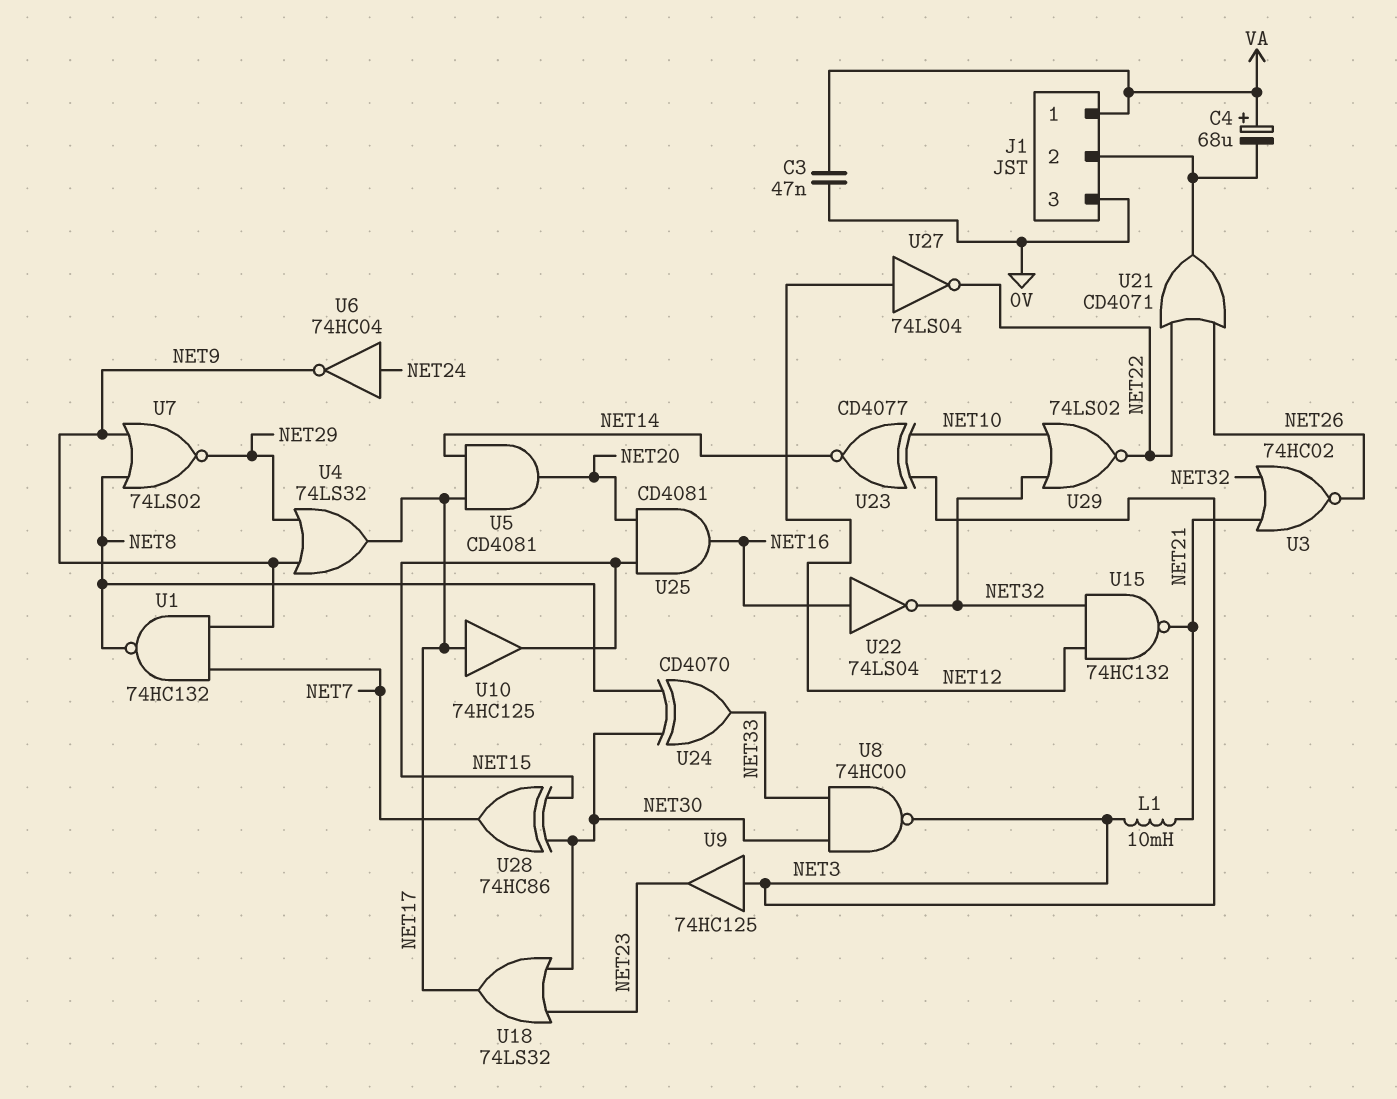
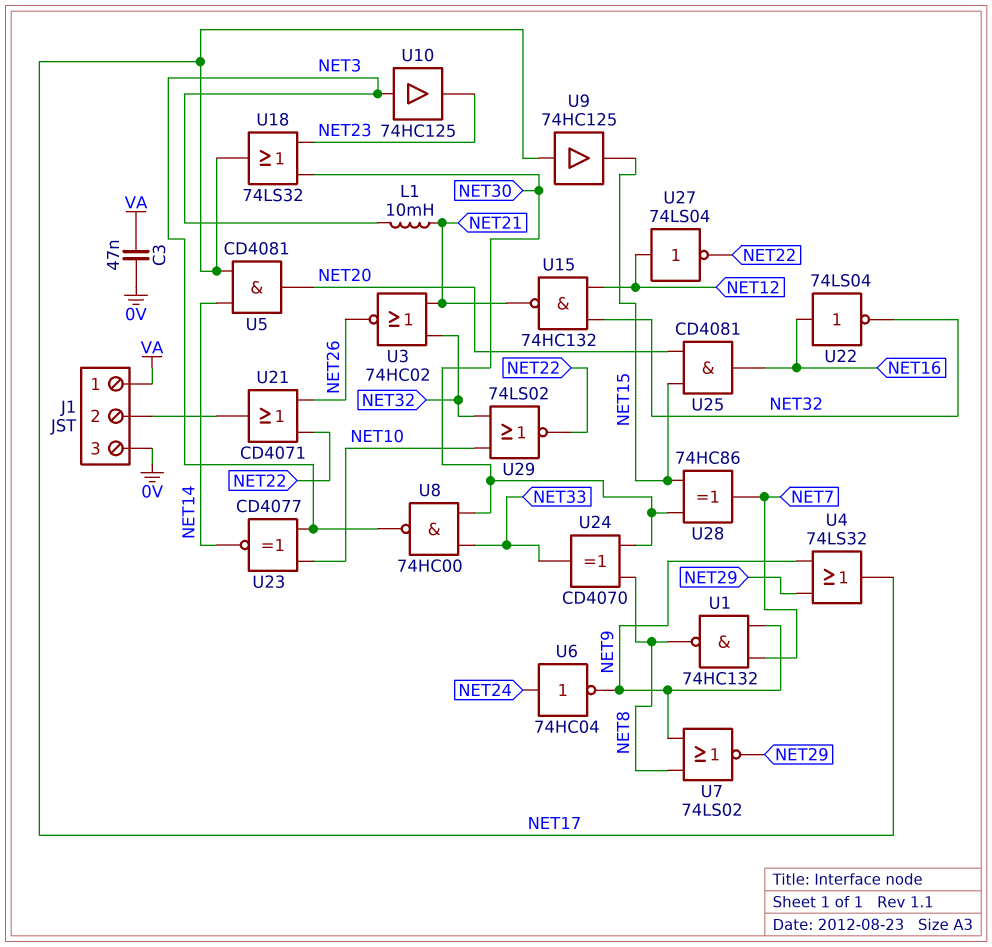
C4: 68uF (plus VA, minus J1/2) -> none
U9: buffer 74HC125 (in NET3, out NET23) -> buffer 74HC125 (in NET17, out NET15)
U10: buffer 74HC125 (in NET17, out NET15) -> buffer 74HC125 (in NET3, out NET23)

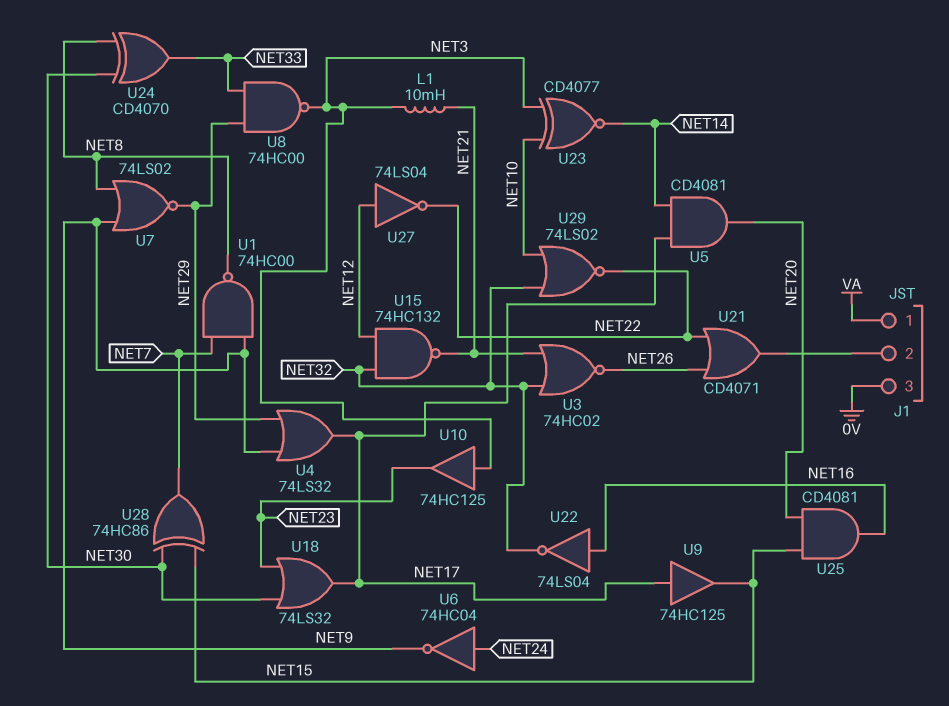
C3: 47nF (0V, VA) -> none
U1: NAND 74HC132 (in NET7, in NET9, out NET8) -> NAND 74HC00 (in NET7, in NET9, out NET8)
U8: NAND 74HC00 (in NET30, in NET33, out NET3) -> NAND 74HC00 (in NET29, in NET33, out NET3)

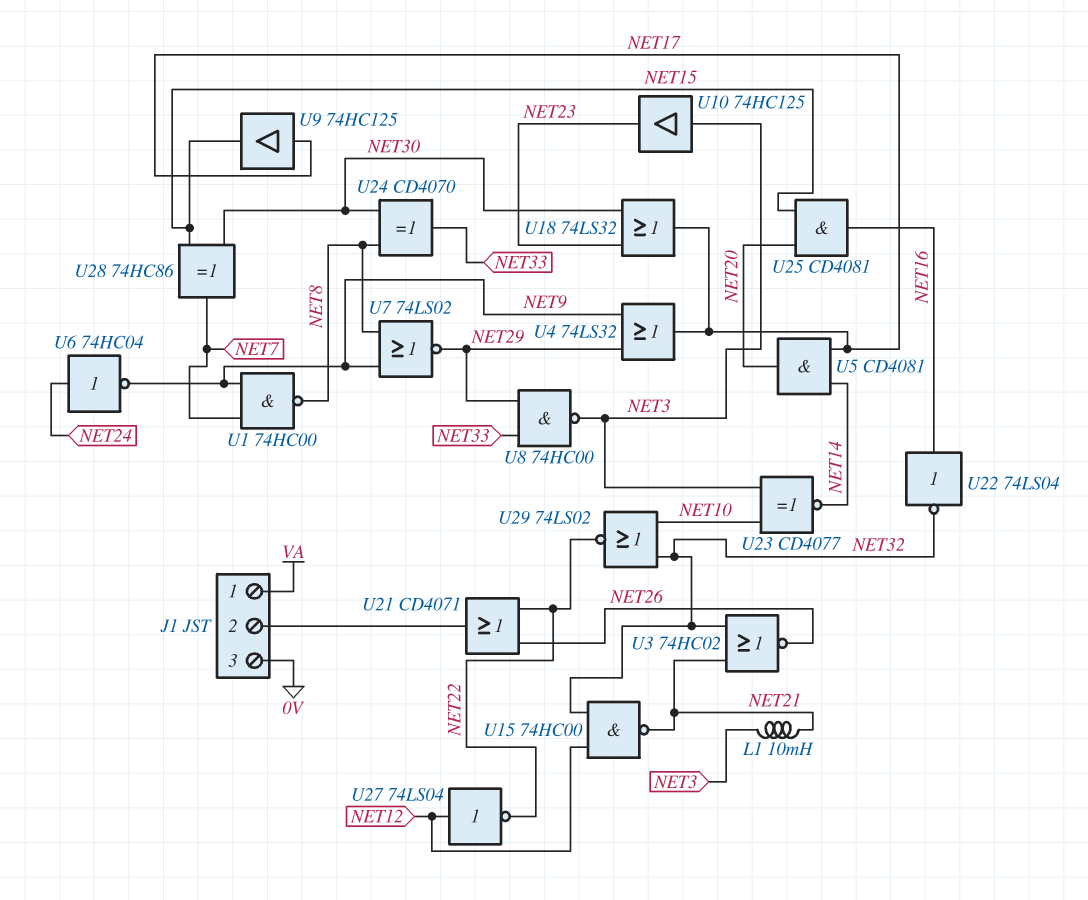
U15: NAND 74HC132 (in NET12, in NET32, out NET21) -> NAND 74HC00 (in NET12, in NET32, out NET21)

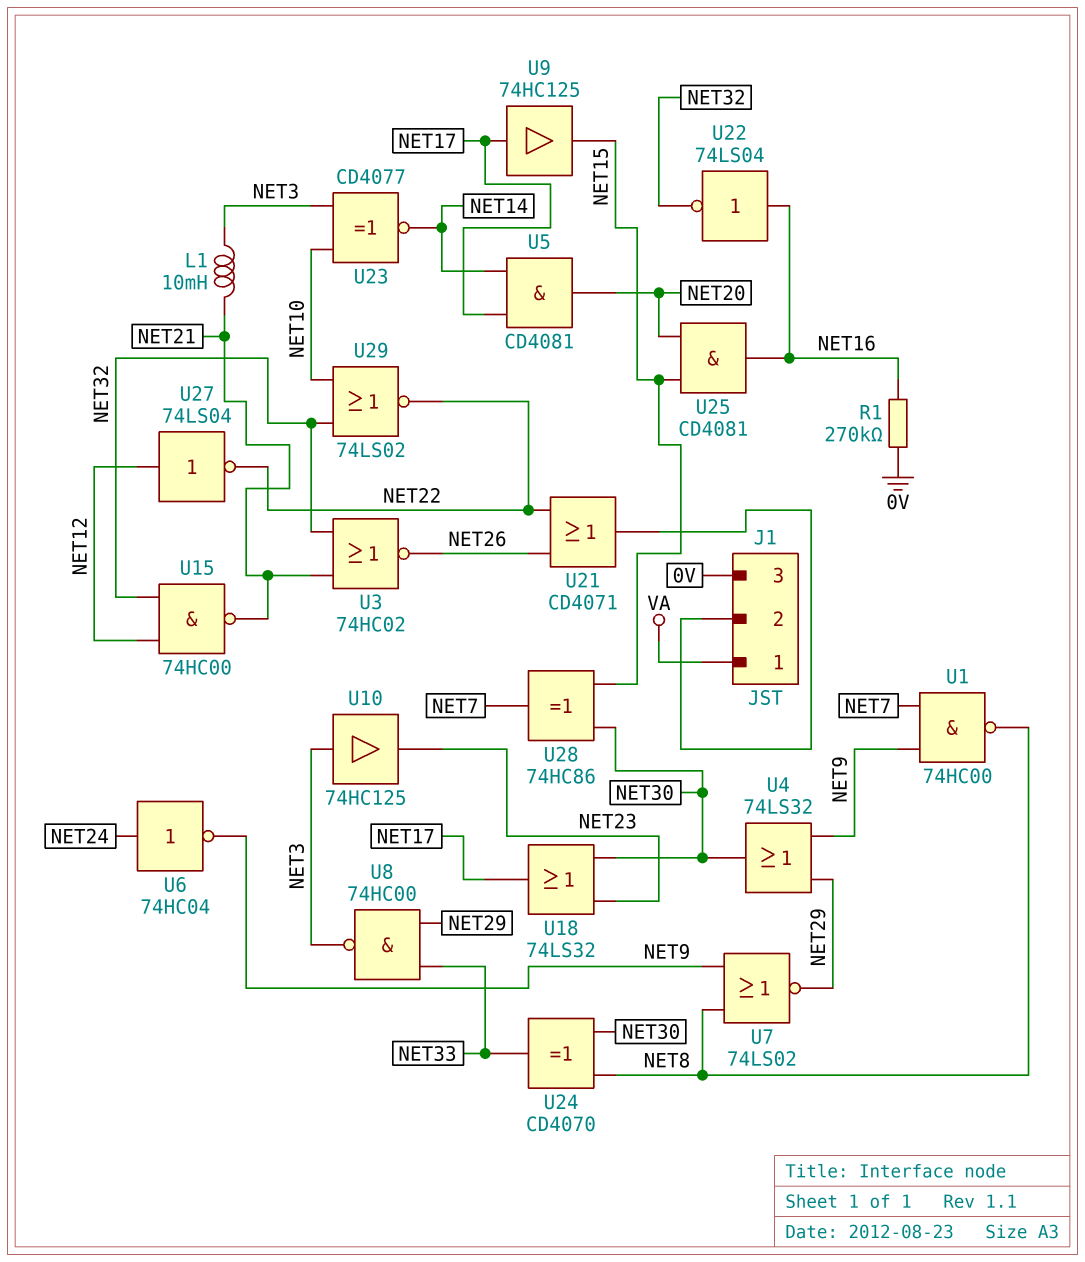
R1: none -> 270k (0V, NET16)
U4: OR 74LS32 (in NET9, in NET29, out NET17) -> OR 74LS32 (in NET9, in NET29, out NET30)

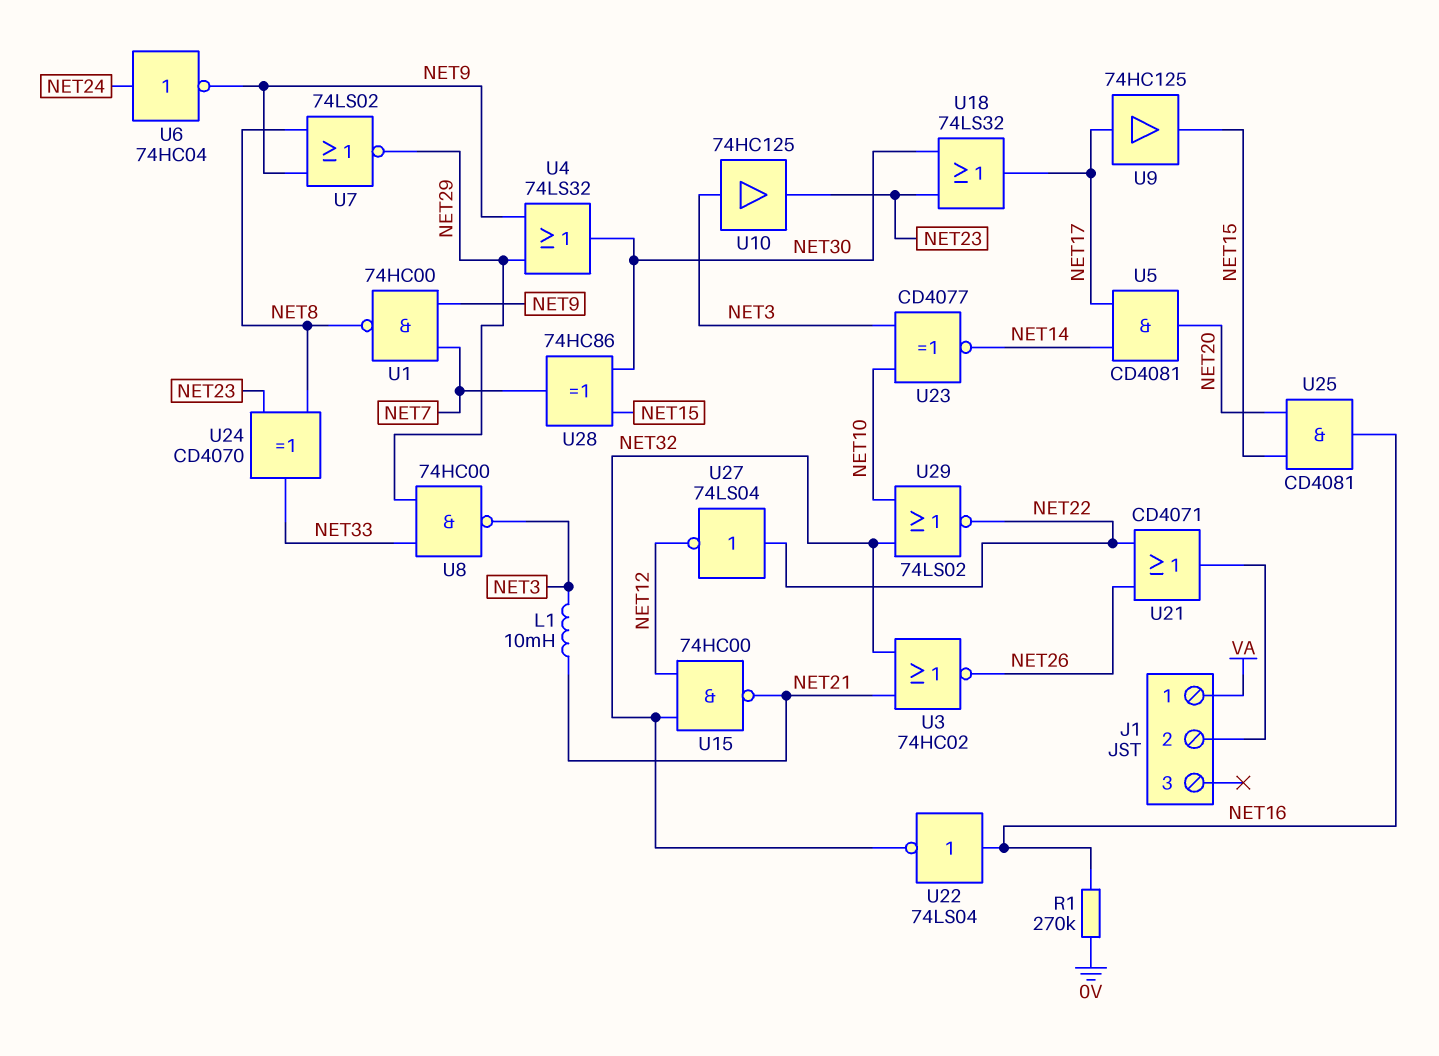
J1 pin 3: 0V -> none
U24: XOR CD4070 (in NET8, in NET30, out NET33) -> XOR CD4070 (in NET8, in NET23, out NET33)
U27: NOT 74LS04 (in NET12, out NET22) -> NOT 74LS04 (in NET22, out NET12)

